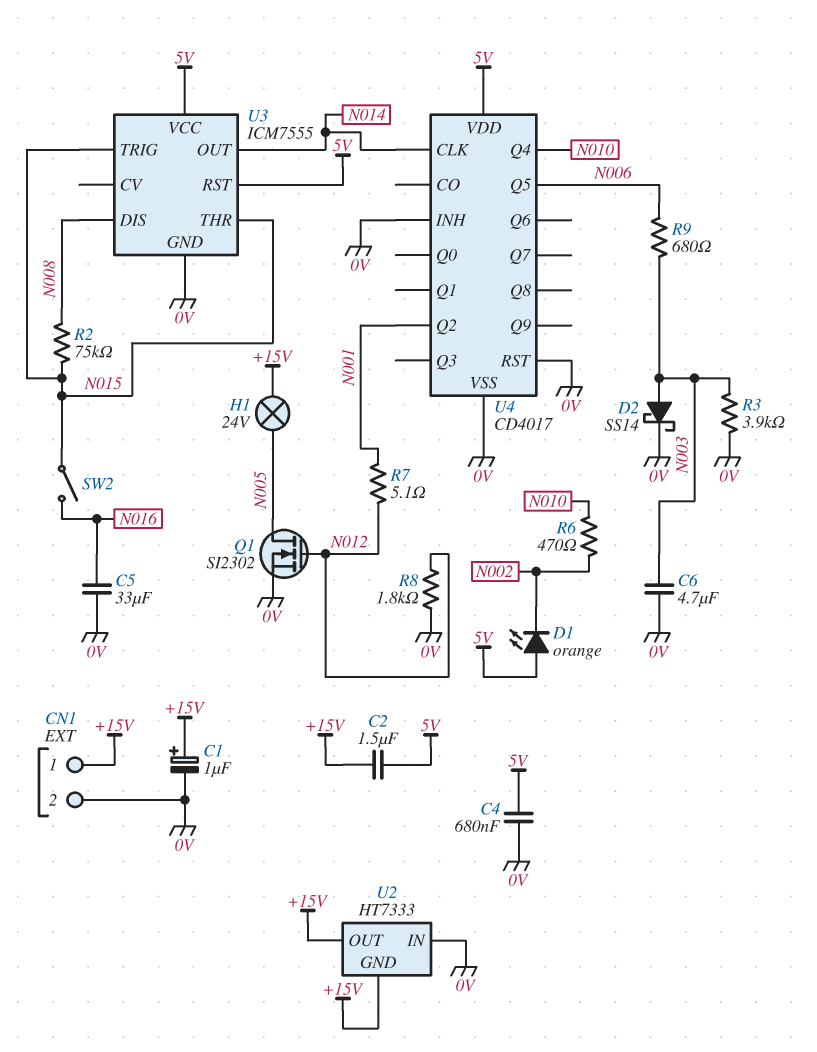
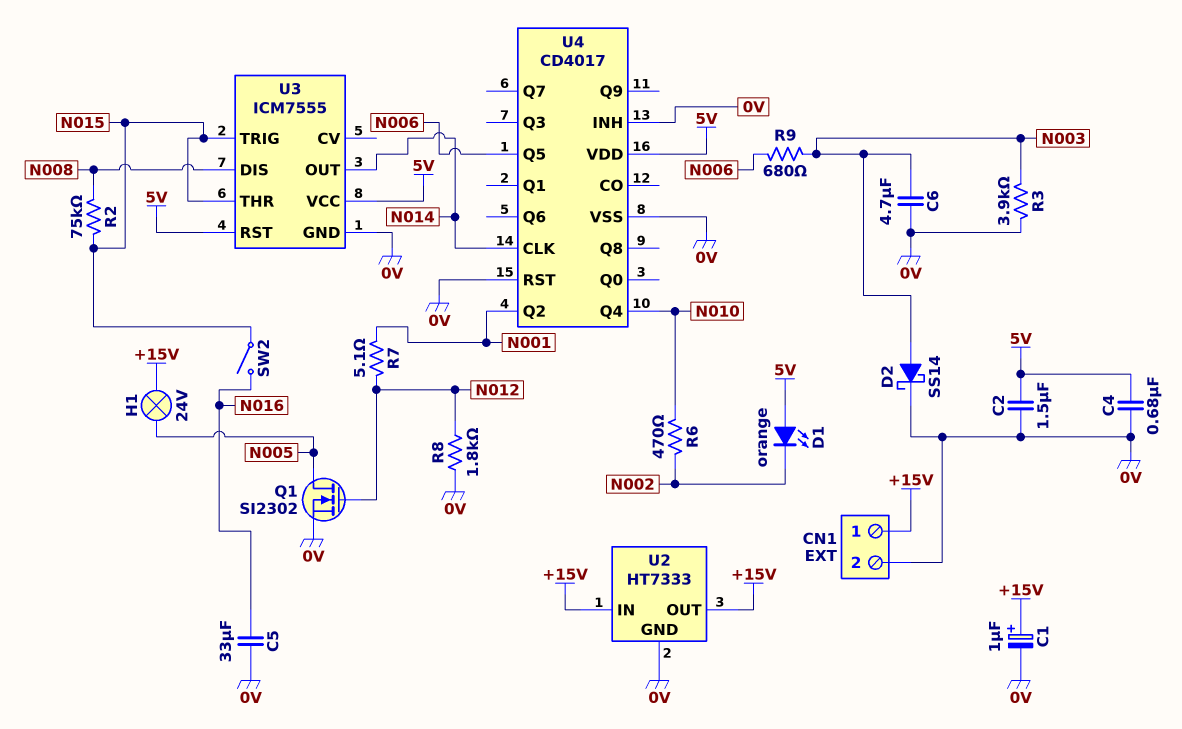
C2: 1.5uF (+15V, 5V) -> 1.5uF (0V, 5V)
U2 pin GND: +15V -> 0V
U2 pin IN: 0V -> +15V

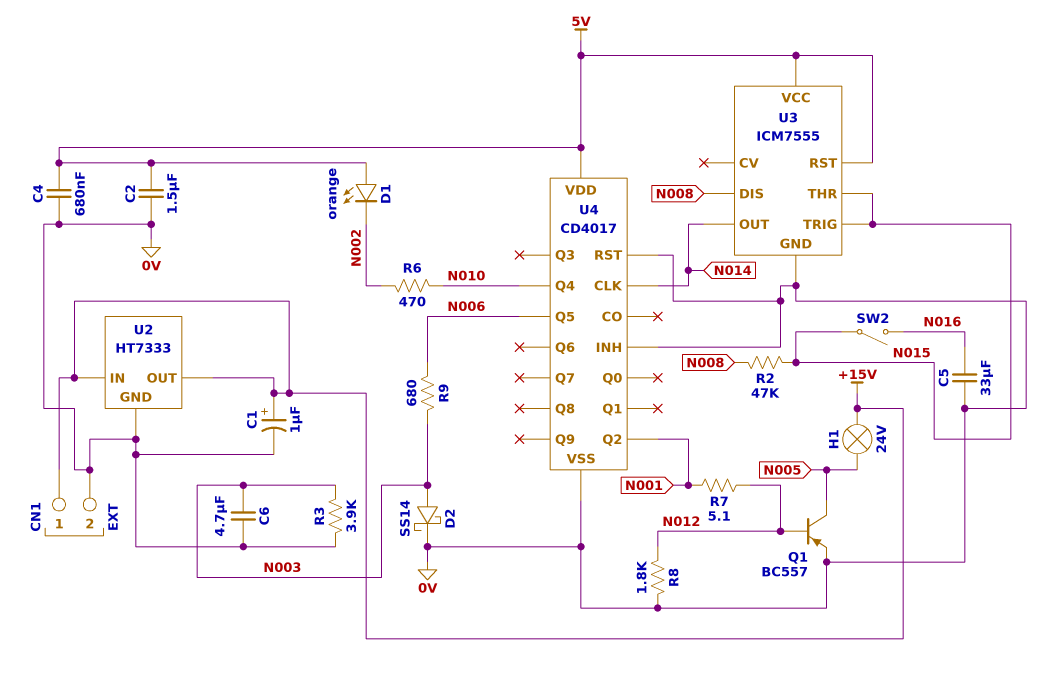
Q1: NMOS SI2302 (G N012, D N005, S 0V) -> PNP BC557 (B N012, C N005, E 0V)
R2: 75k (N008, N015) -> 47k (N008, N015)

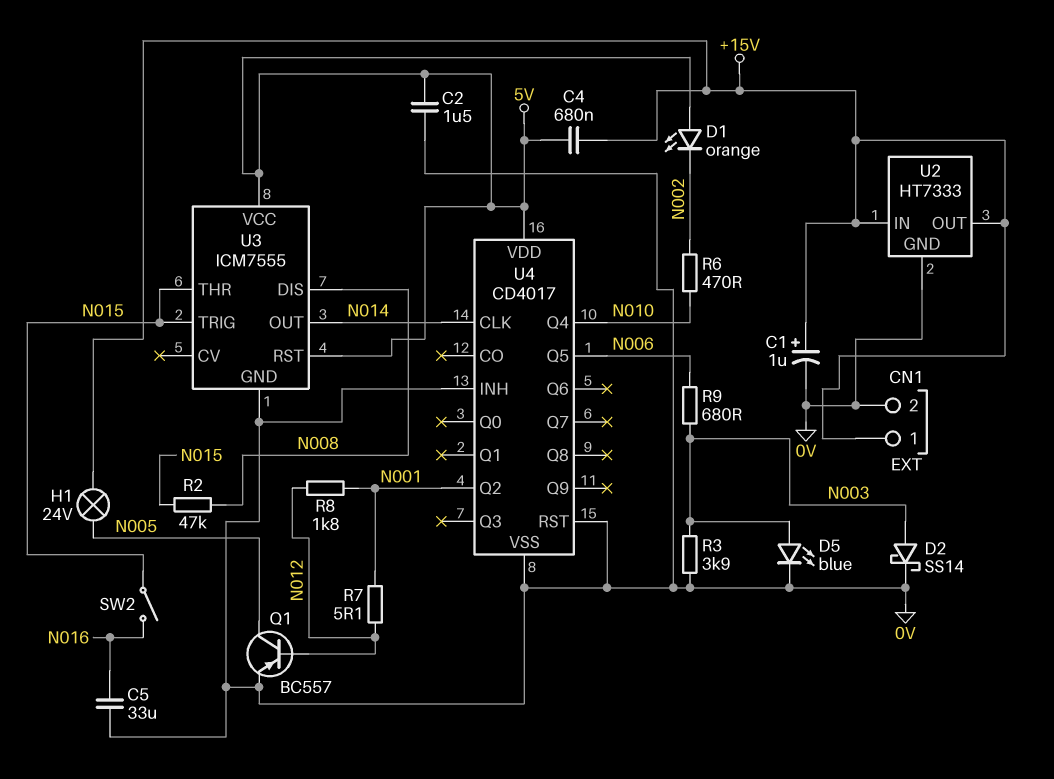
C4: 680nF (0V, 5V) -> 680nF (+15V, 5V)
C6: 4.7uF (0V, N003) -> none
D5: none -> LED blue (A N003, K 0V)
R8: 1.8k (0V, N012) -> 1.8k (N001, N012)

